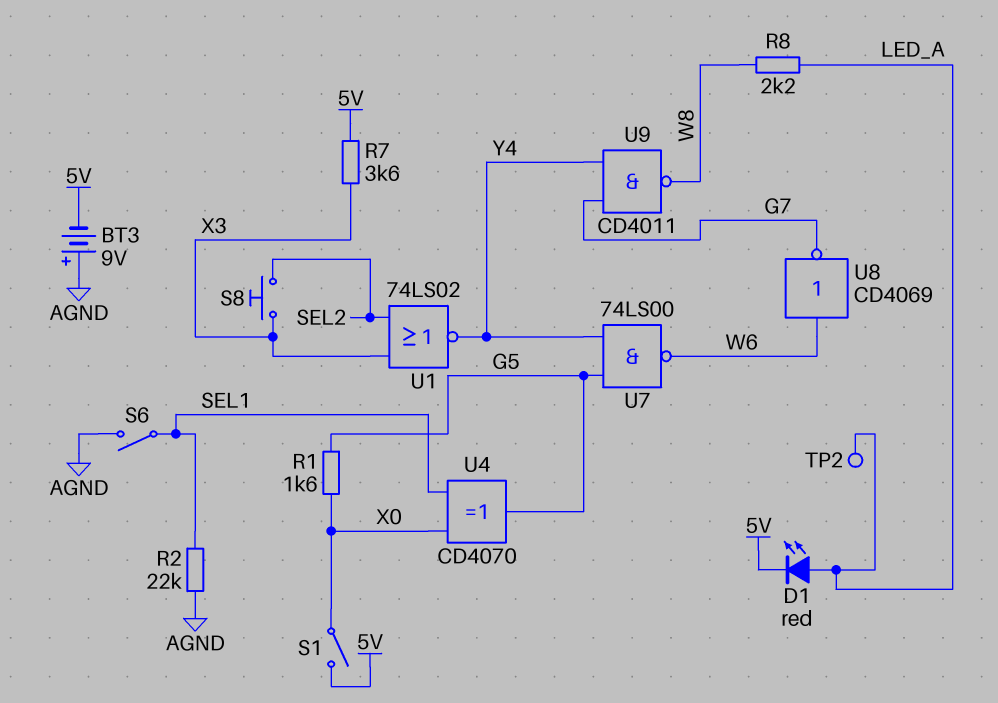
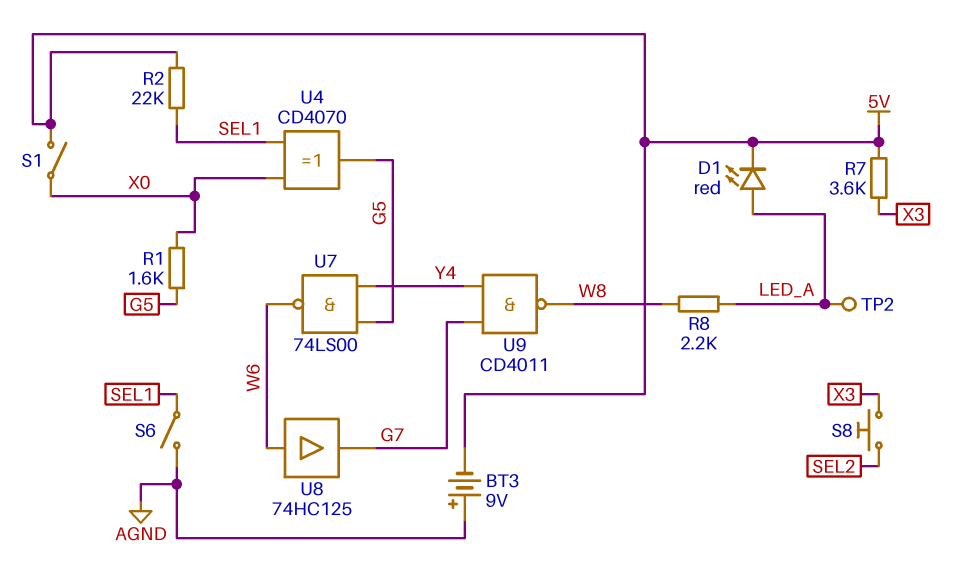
R2: 22k (AGND, SEL1) -> 22k (5V, SEL1)
U1: NOR 74LS02 (in SEL2, in X3, out Y4) -> none
U8: NOT CD4069 (in W6, out G7) -> buffer 74HC125 (in W6, out G7)

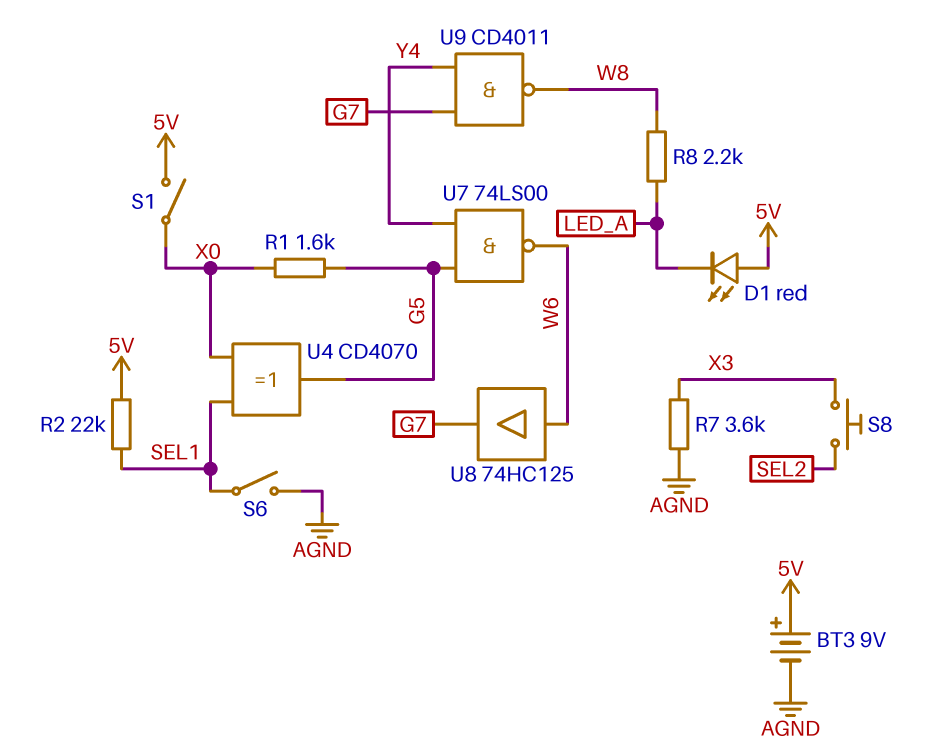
BT3: 9V (plus AGND, minus 5V) -> 9V (plus 5V, minus AGND)
D1: LED red (A LED_A, K 5V) -> LED red (A 5V, K LED_A)
R7: 3.6k (5V, X3) -> 3.6k (AGND, X3)
TP2: test point (LED_A) -> none

